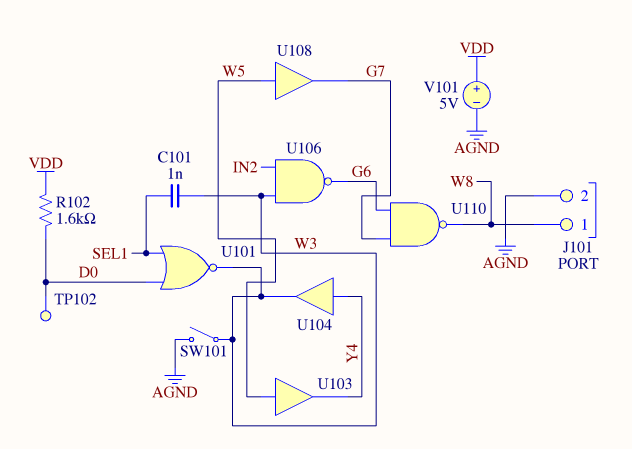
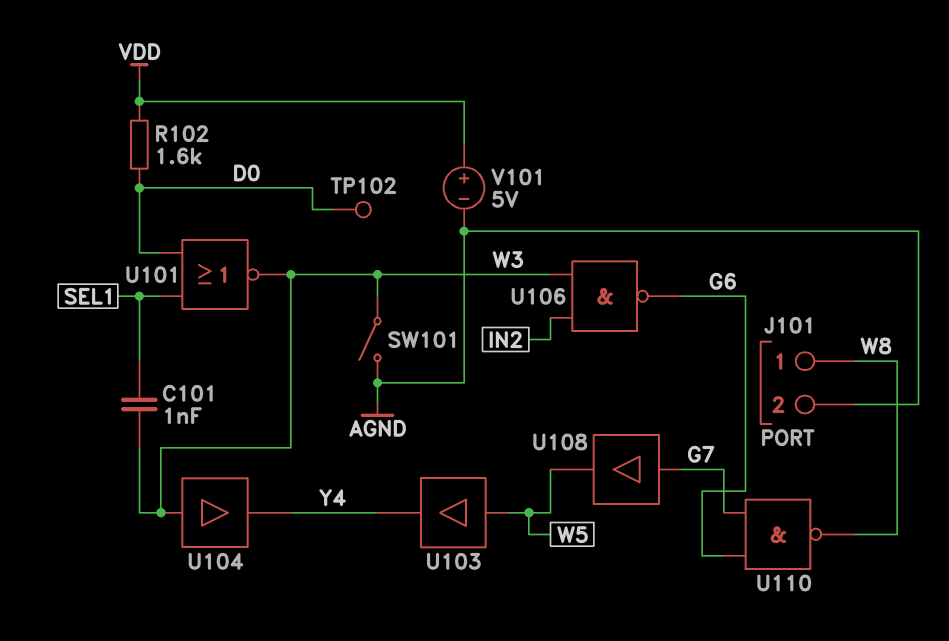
U104: buffer (in Y4, out W3) -> buffer (in W3, out Y4)
U108: buffer (in W5, out G7) -> buffer (in G7, out W5)

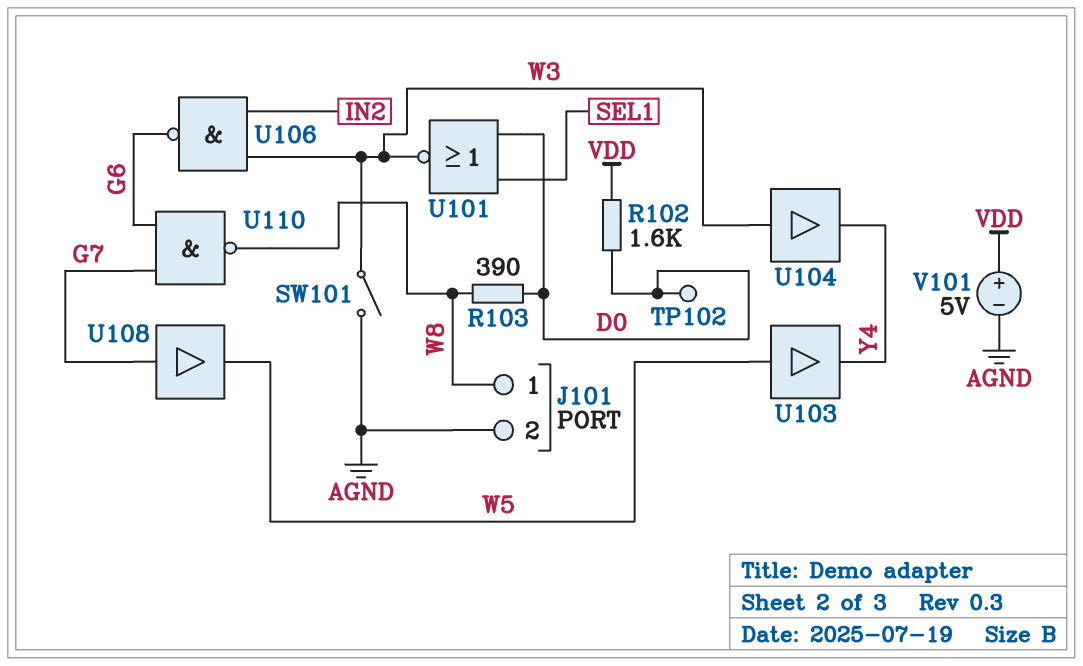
C101: 1nF (SEL1, W3) -> none
R103: none -> 390 (D0, W8)

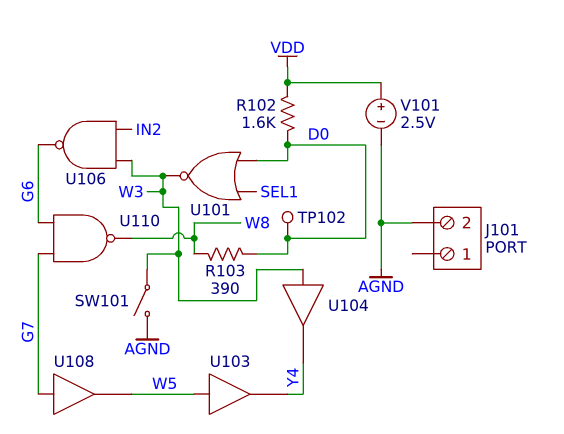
J101 pin 1: W8 -> none
V101: 5V (plus VDD, minus AGND) -> 2.5V (plus VDD, minus AGND)

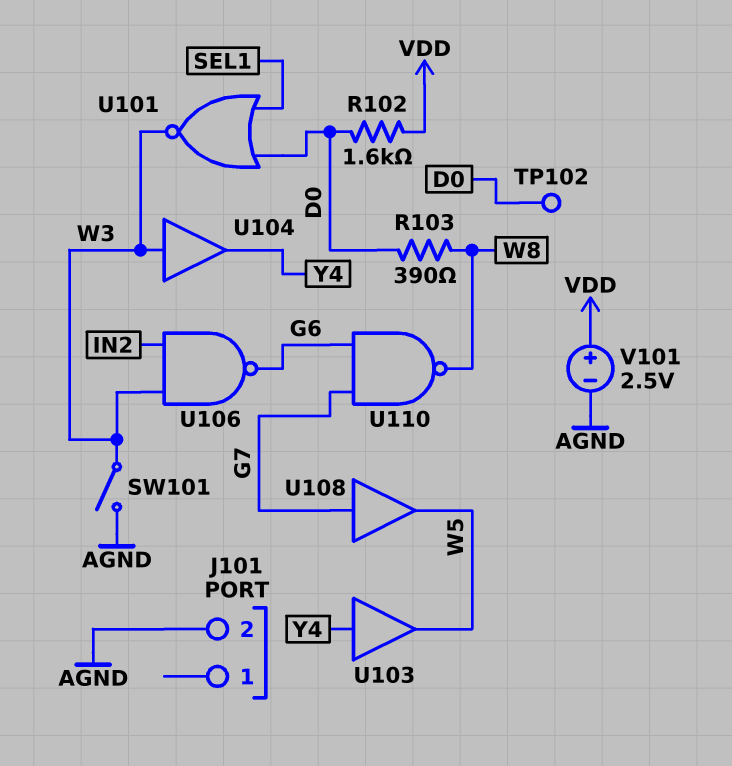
U103: buffer (in W5, out Y4) -> buffer (in Y4, out W5)

